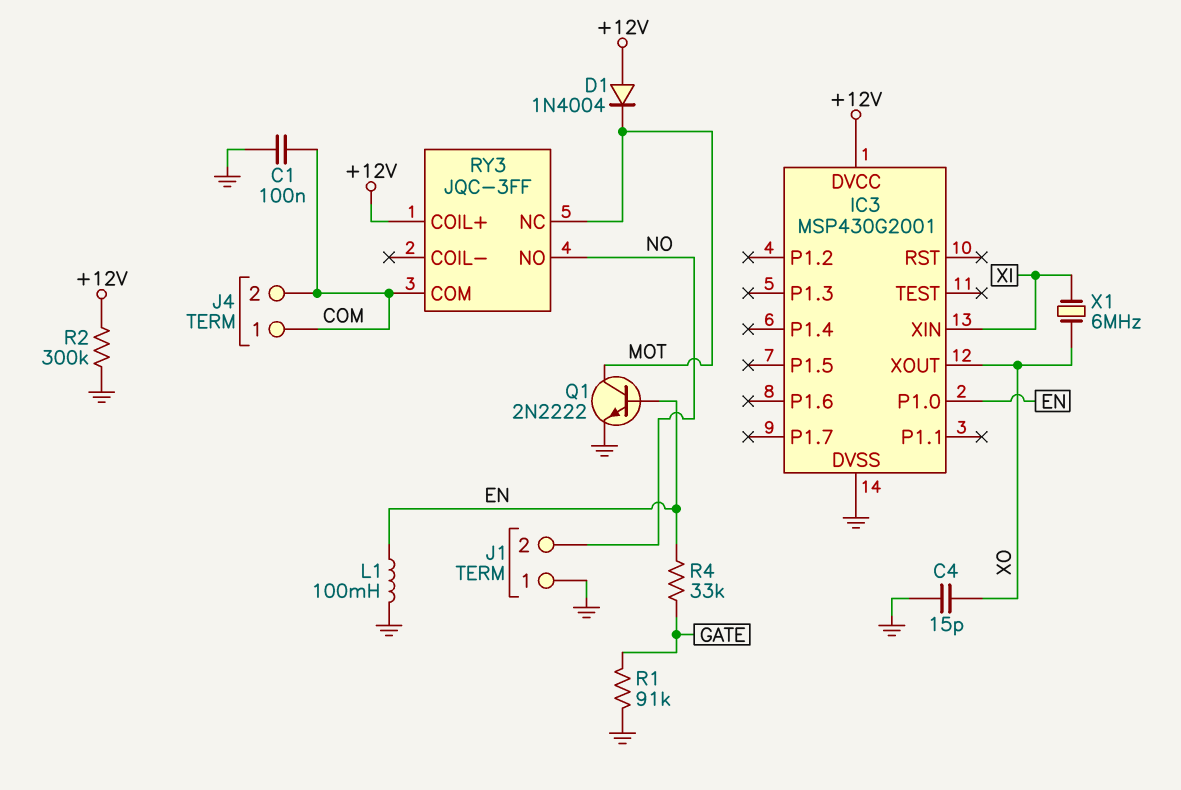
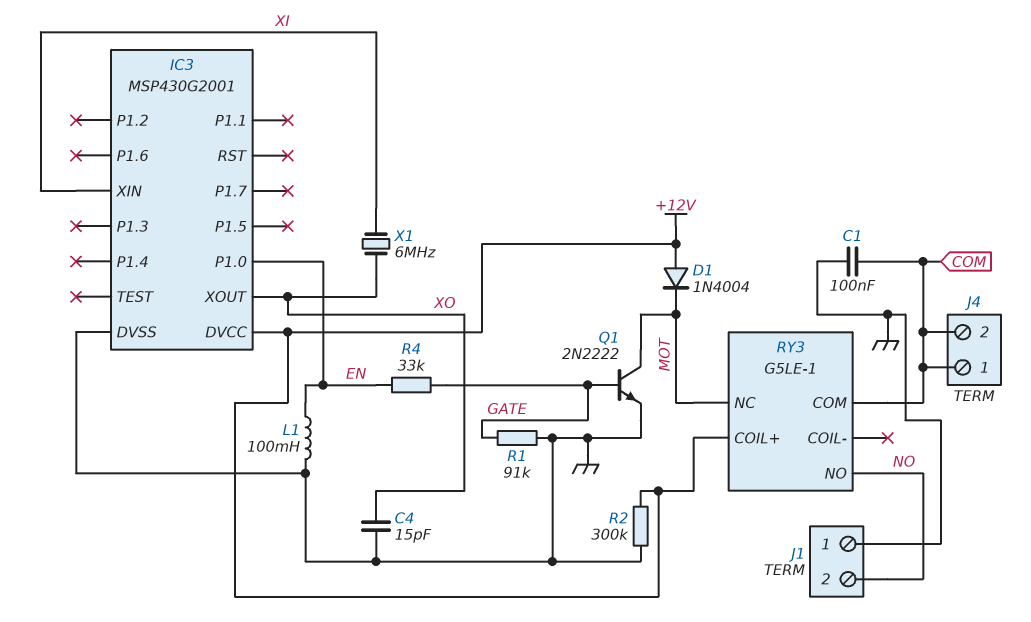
Q1: NPN 2N2222 (B EN, C MOT, E GND) -> NPN 2N2222 (B GATE, C MOT, E GND)
RY3: JQC-3FF -> G5LE-1

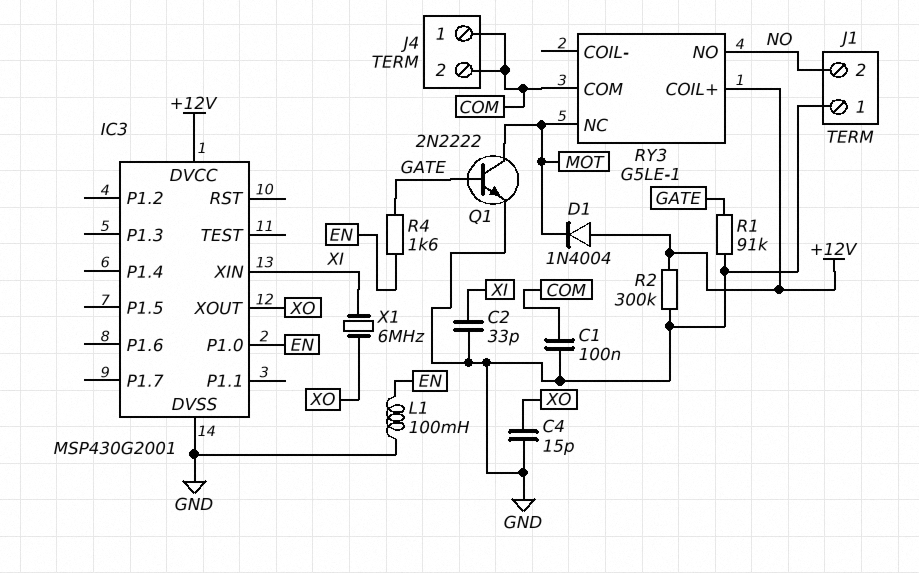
C2: none -> 33pF (GND, XI)
R4: 33k (EN, GATE) -> 1.6k (EN, GATE)

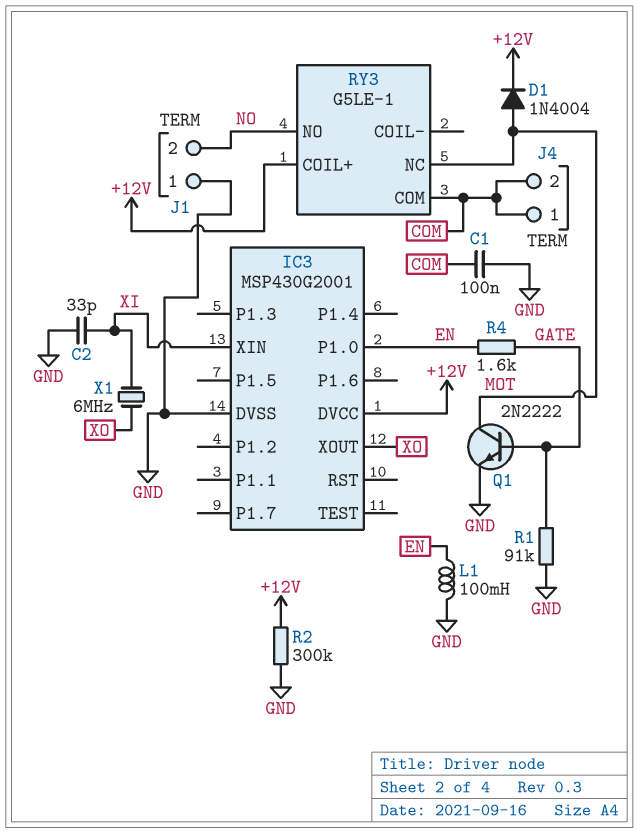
C4: 15pF (GND, XO) -> none
D1: diode 1N4004 (A +12V, K MOT) -> diode 1N4004 (A MOT, K +12V)

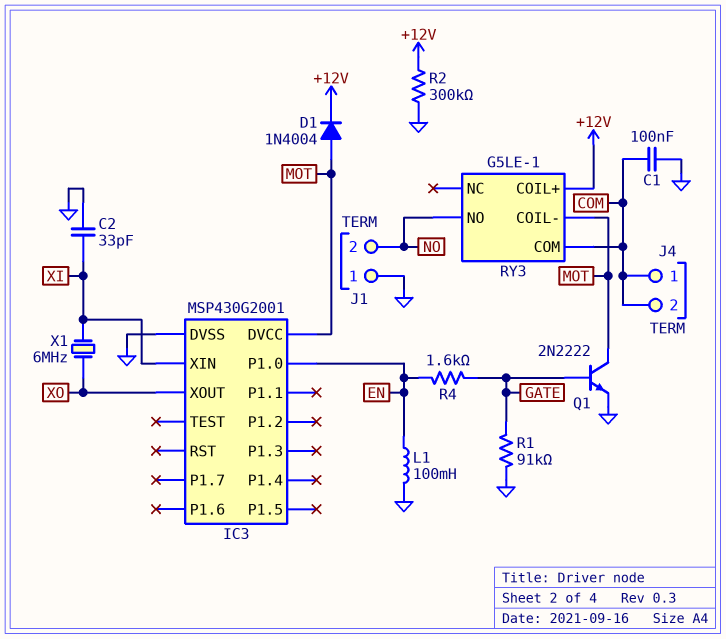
IC3 pin DVCC: +12V -> MOT
RY3 pin COIL-: none -> MOT
RY3 pin NC: MOT -> none

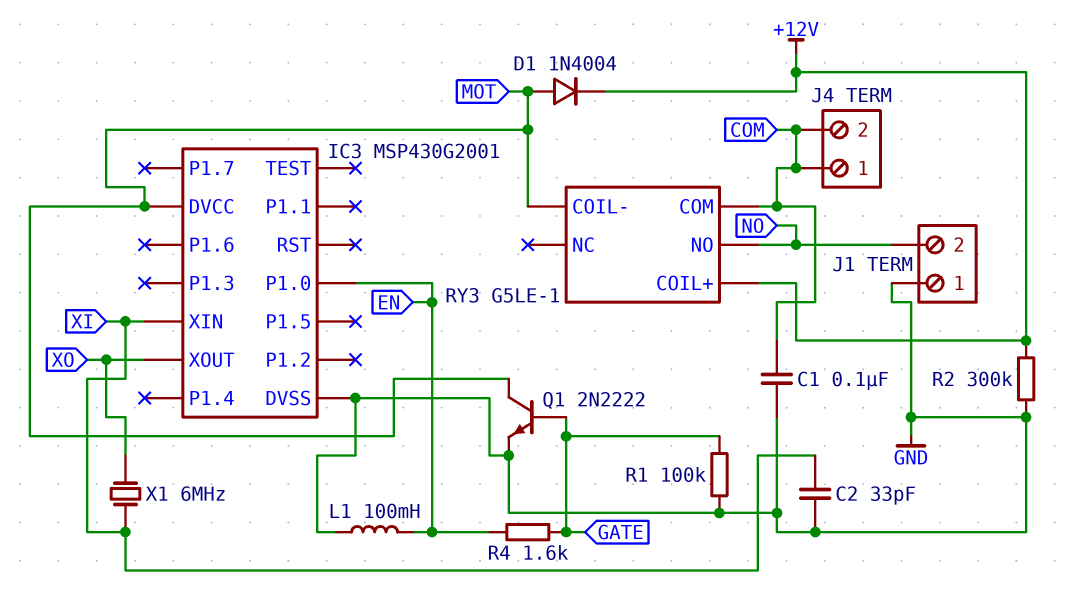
R1: 91k (GATE, GND) -> 100k (GATE, GND)

